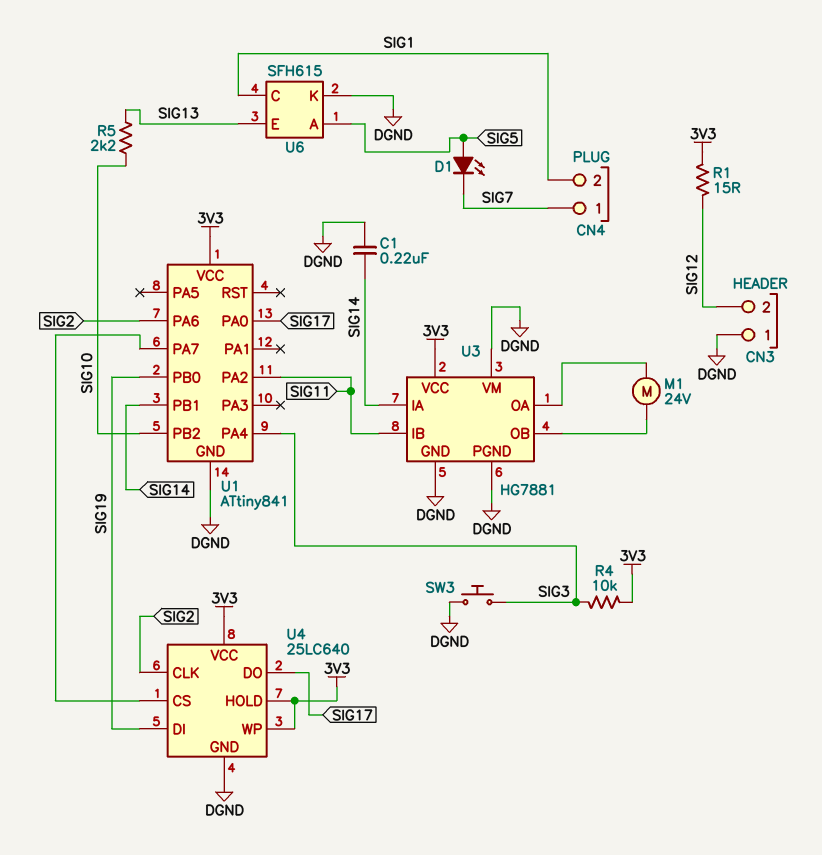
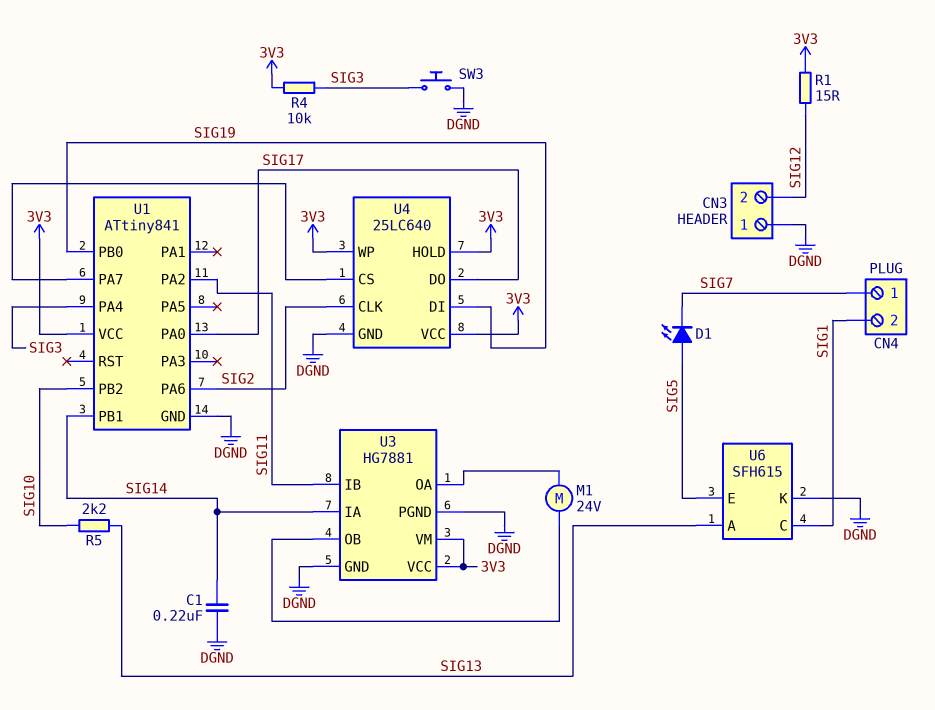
U3 pin VM: DGND -> 3V3
U6 pin A: SIG5 -> SIG13
U6 pin E: SIG13 -> SIG5

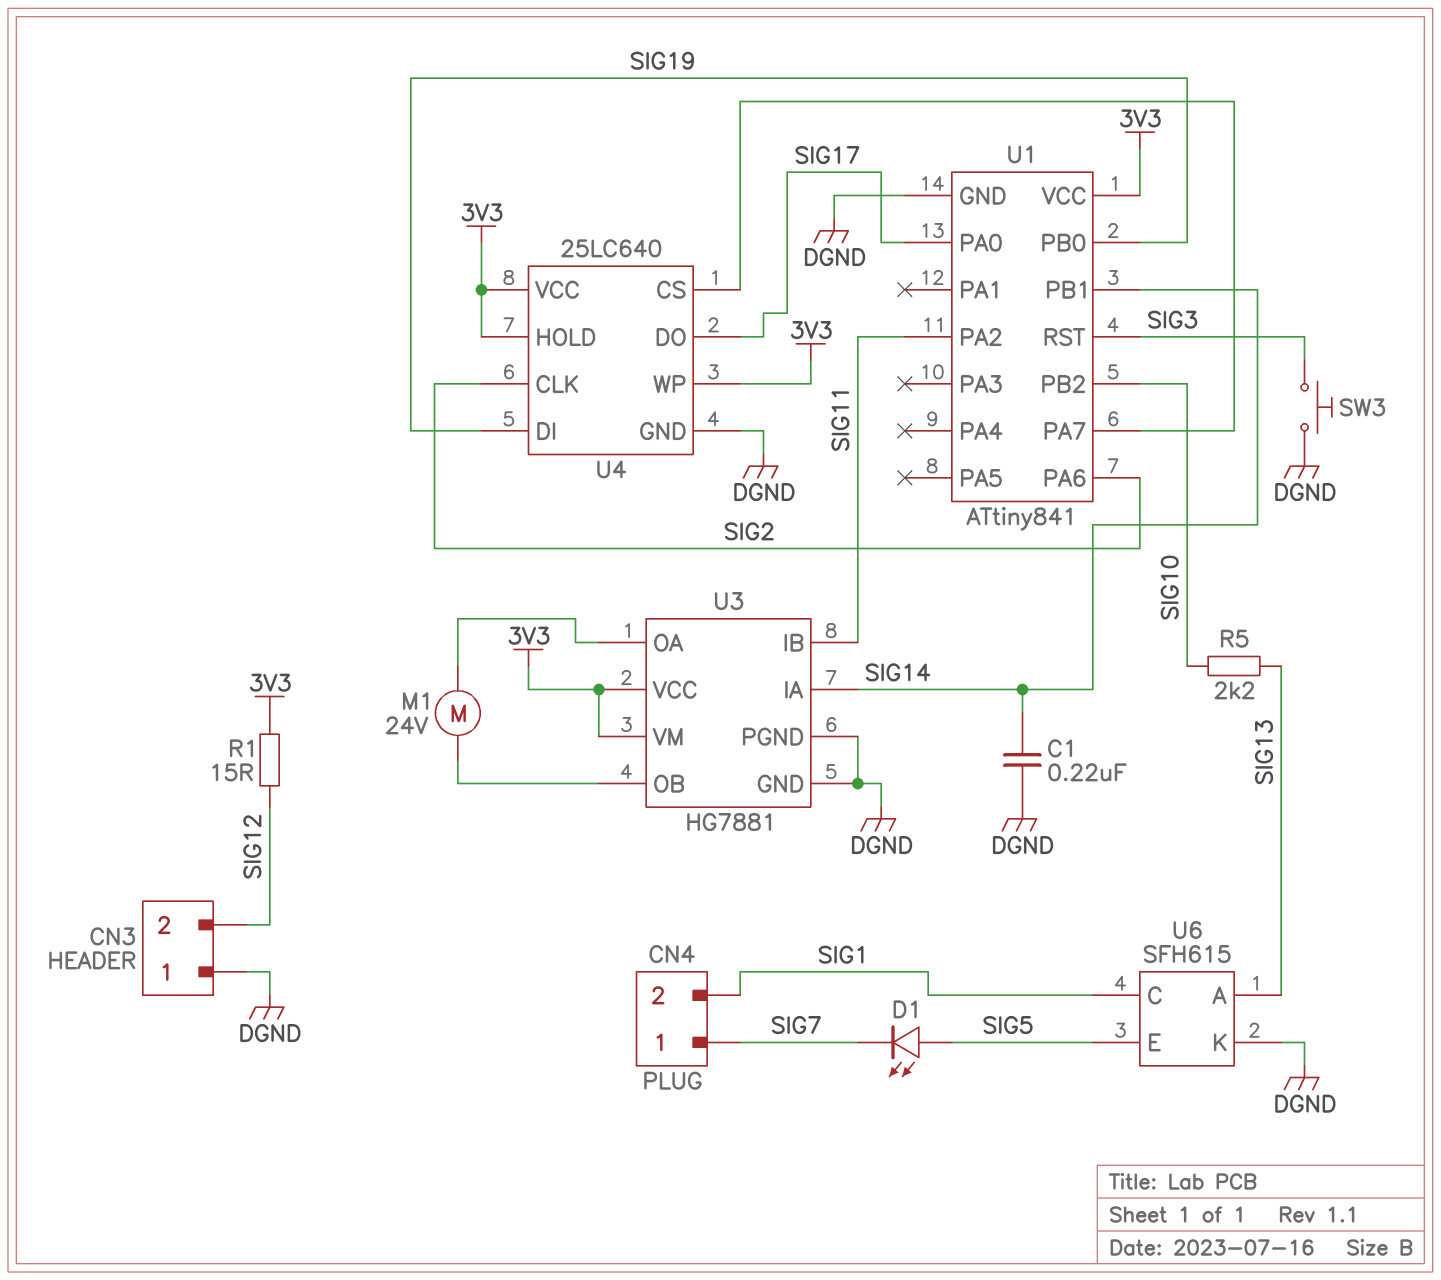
R4: 10k (3V3, SIG3) -> none
U1 pin PA4: SIG3 -> none
U1 pin RST: none -> SIG3

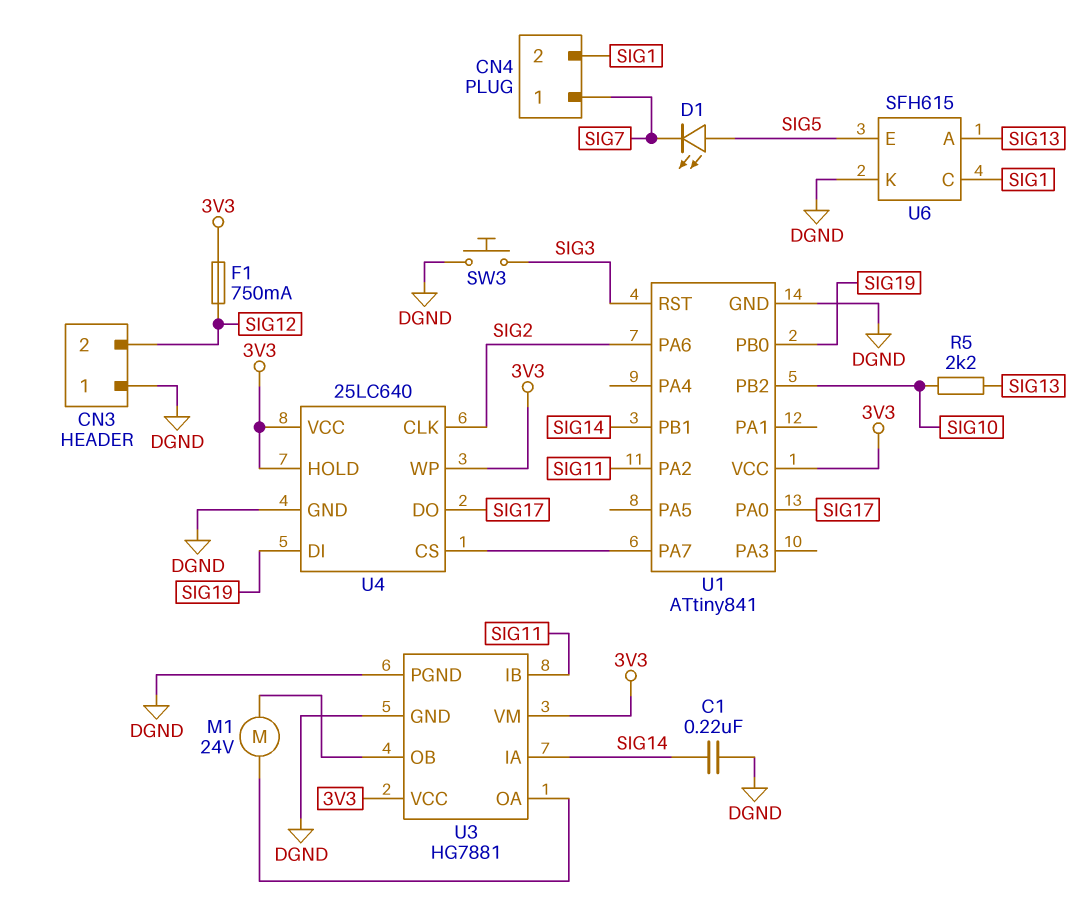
F1: none -> 750mA (3V3, SIG12)
R1: 15 (3V3, SIG12) -> none

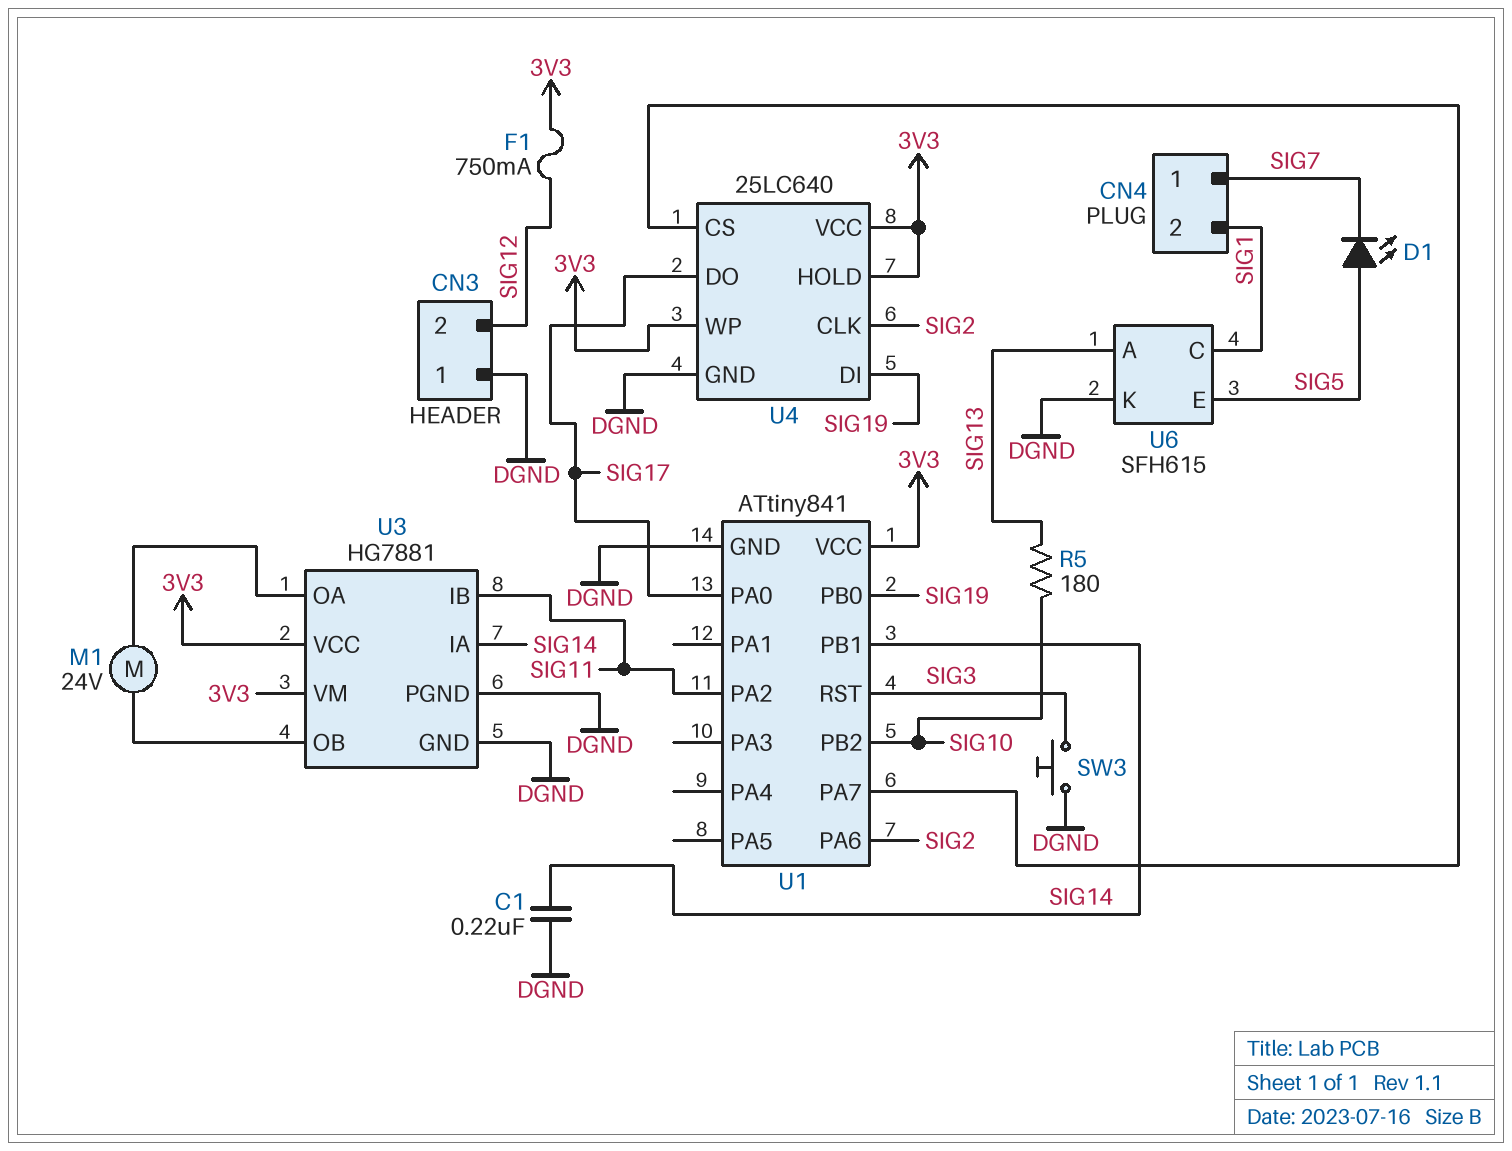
R5: 2.2k (SIG10, SIG13) -> 180 (SIG10, SIG13)

